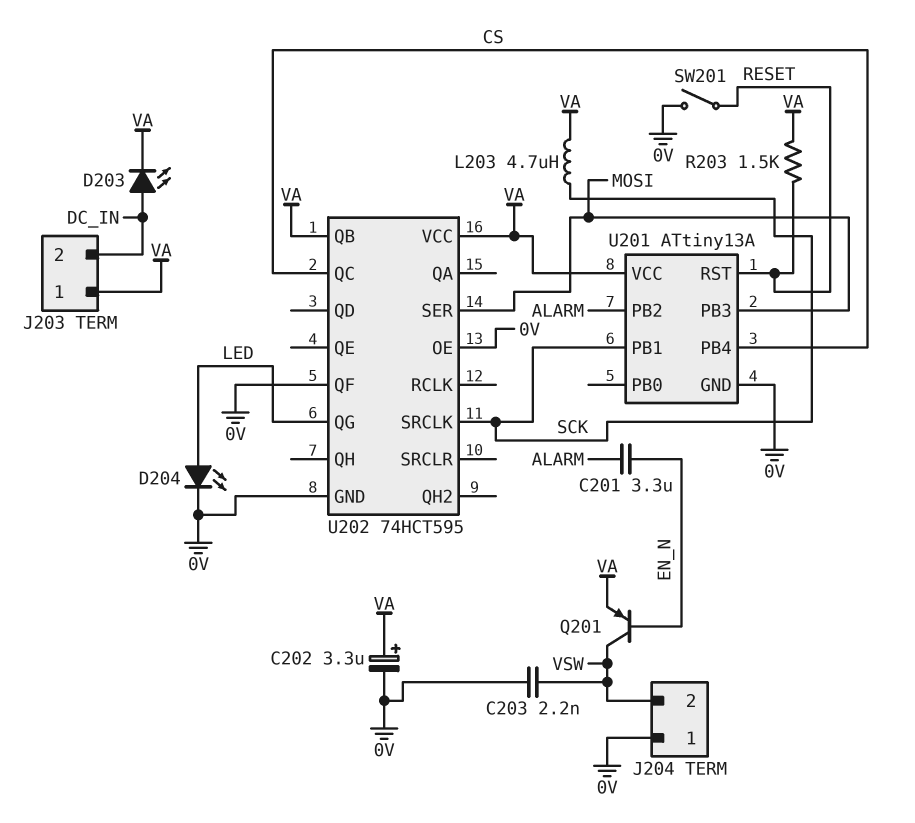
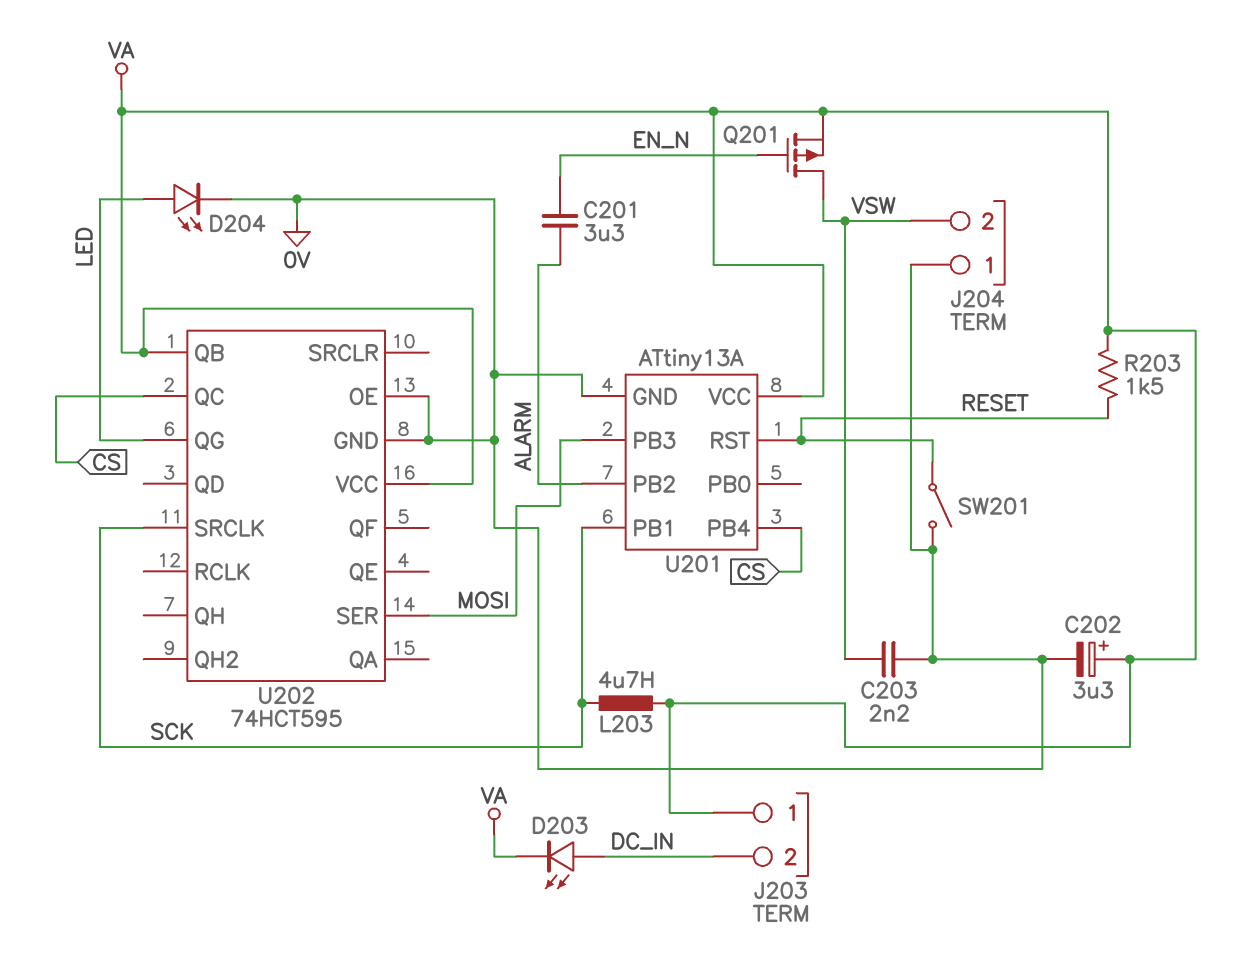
Q201: PNP (B EN_N, C VSW, E VA) -> PMOS (G EN_N, D VSW, S VA)
U202 pin QF: 0V -> none

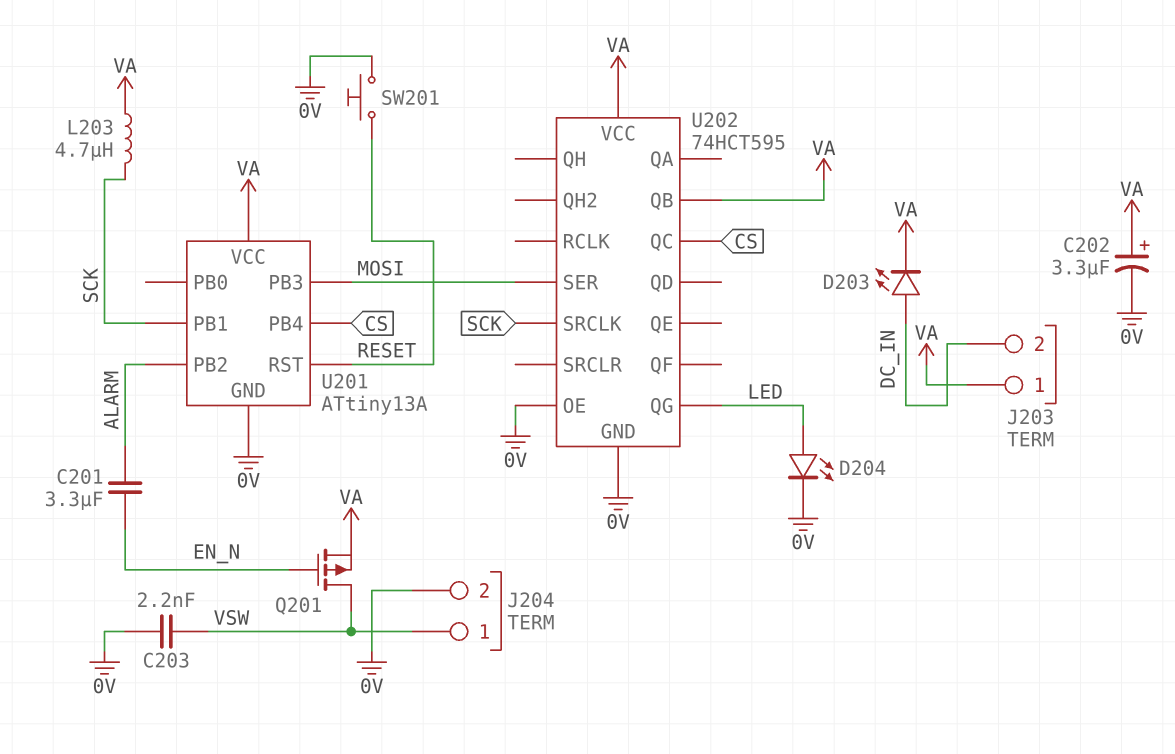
J204 pin 1: 0V -> VSW
J204 pin 2: VSW -> 0V
R203: 1.5k (RESET, VA) -> none
SW201: switch (0V, RESET) -> button (0V, RESET)

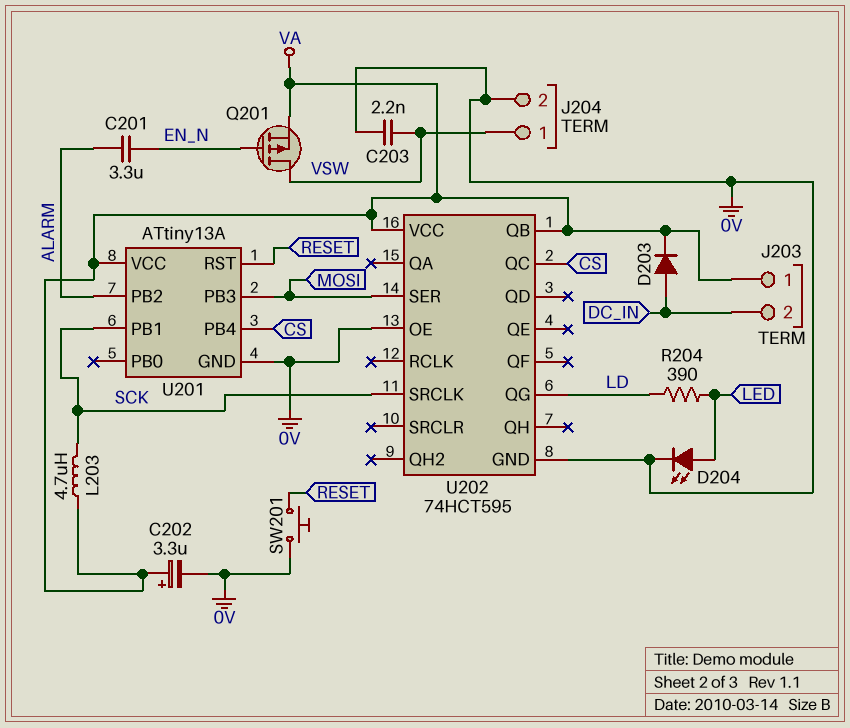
D203: LED (A DC_IN, K VA) -> diode (A DC_IN, K VA)
R204: none -> 390 (LD, LED)
U202 pin QG: LED -> LD

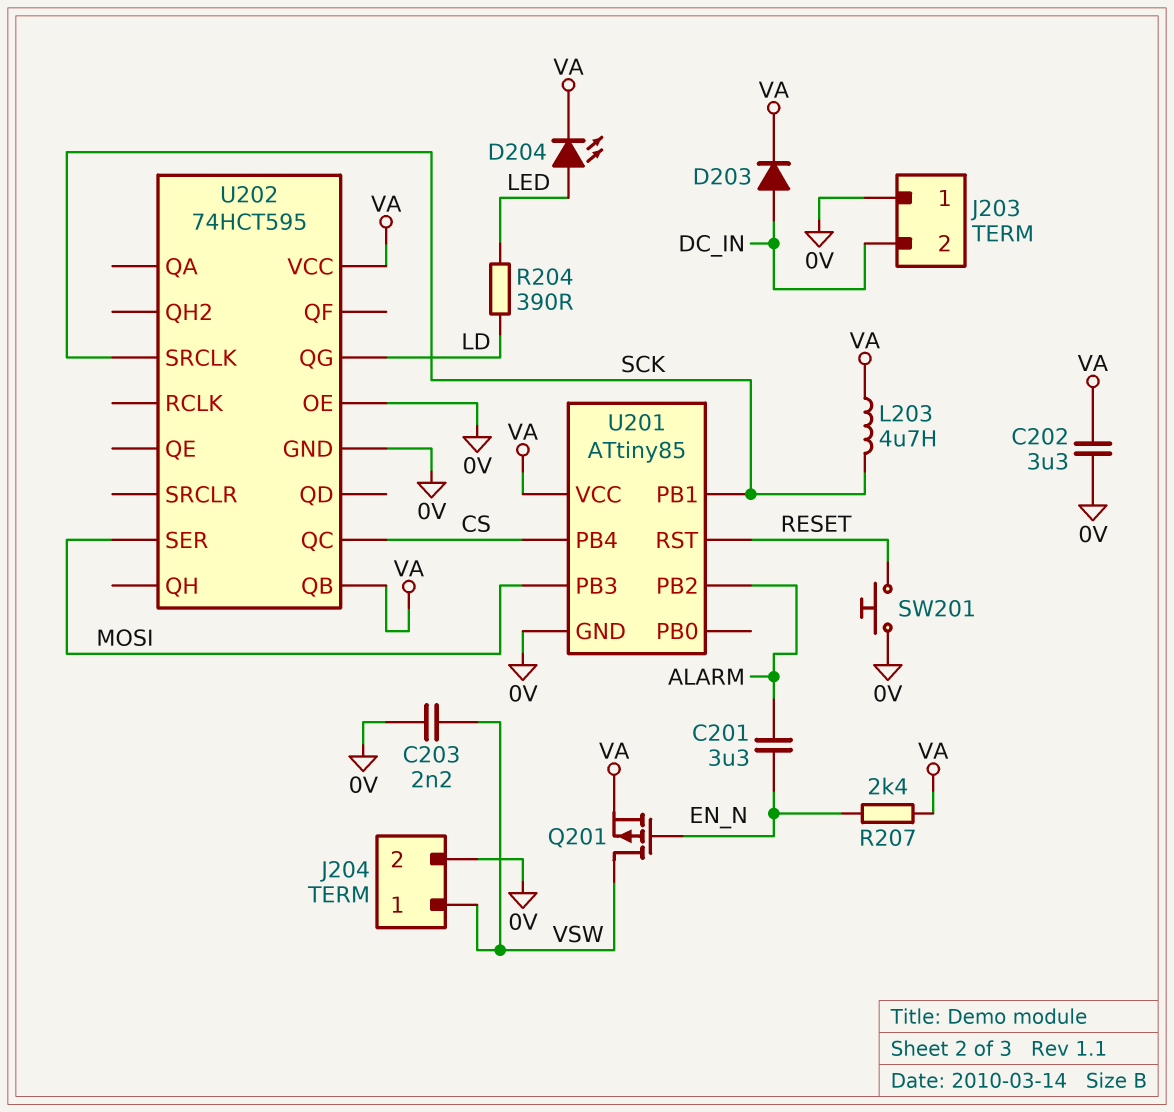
C202: 3.3uF (plus VA, minus 0V) -> 3.3uF (0V, VA)
D204: LED (A LED, K 0V) -> LED (A LED, K VA)
J203 pin 1: VA -> 0V
R207: none -> 2.4k (EN_N, VA)
U201: ATtiny13A -> ATtiny85

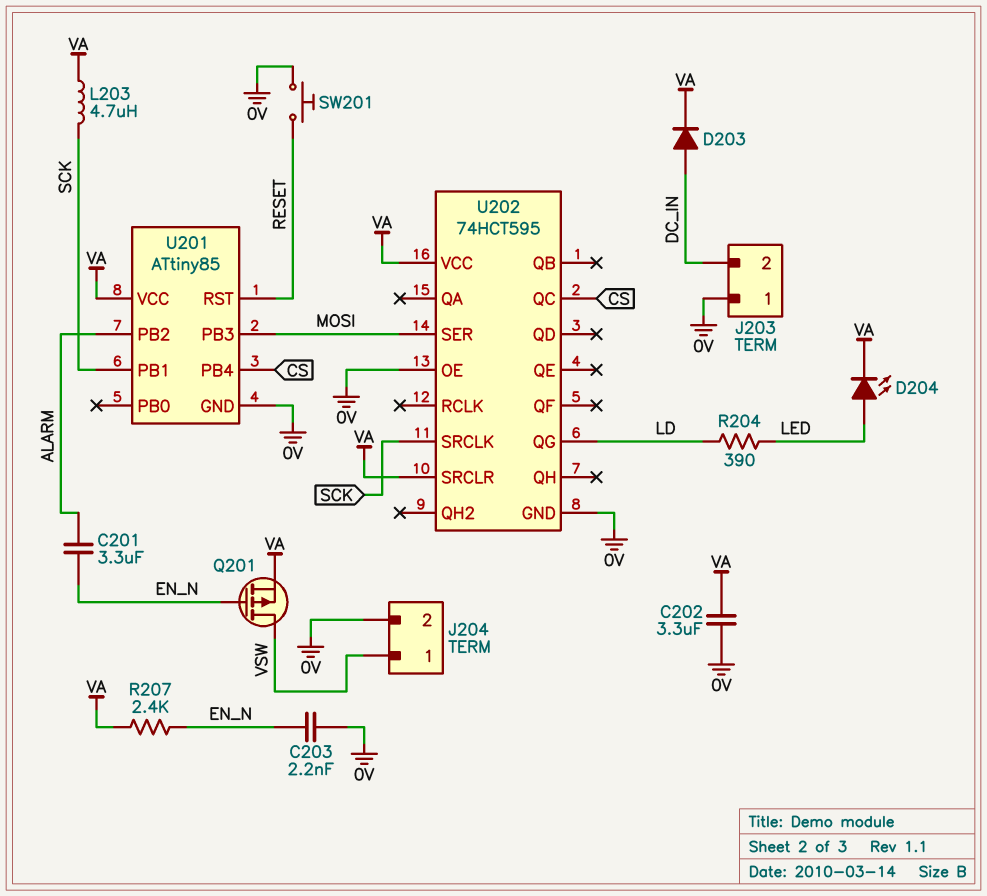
C203: 2.2nF (0V, VSW) -> 2.2nF (0V, EN_N)
U202 pin QB: VA -> none
U202 pin SRCLR: none -> VA

